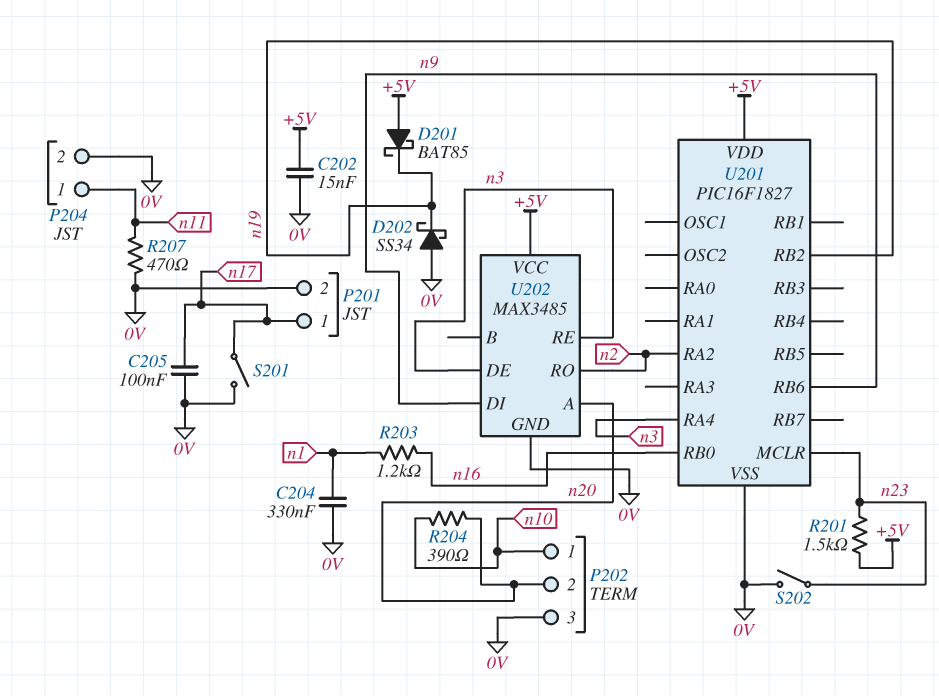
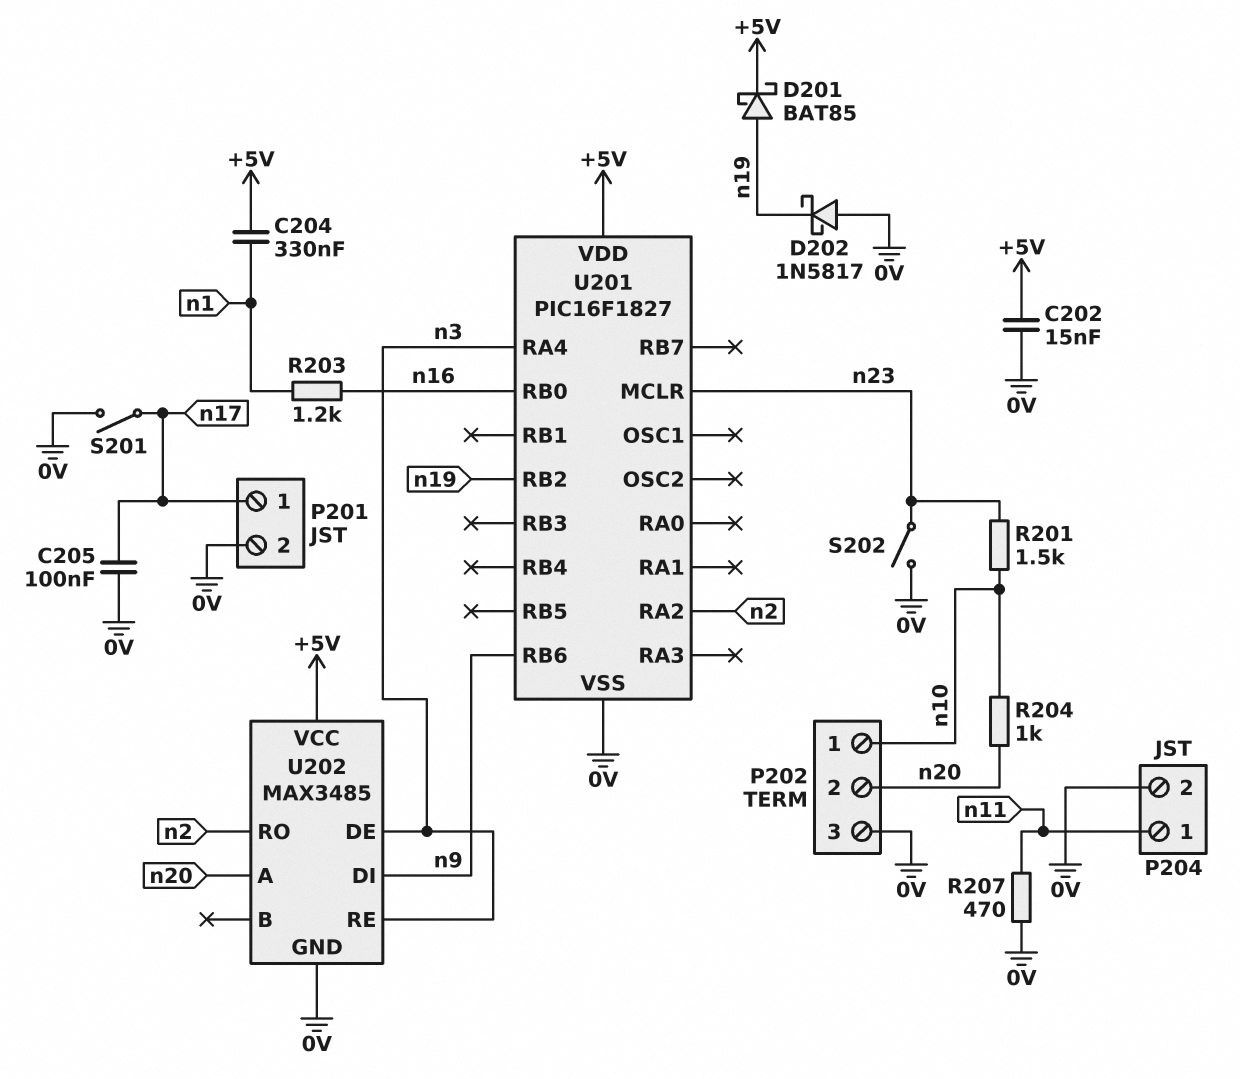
C204: 330nF (0V, n1) -> 330nF (+5V, n1)
D201: schottky BAT85 (A +5V, K n19) -> schottky BAT85 (A n19, K +5V)
D202: schottky SS34 (A 0V, K n19) -> schottky 1N5817 (A 0V, K n19)
R201: 1.5k (+5V, n23) -> 1.5k (n10, n23)
R204: 390 (n10, n20) -> 1k (n10, n20)

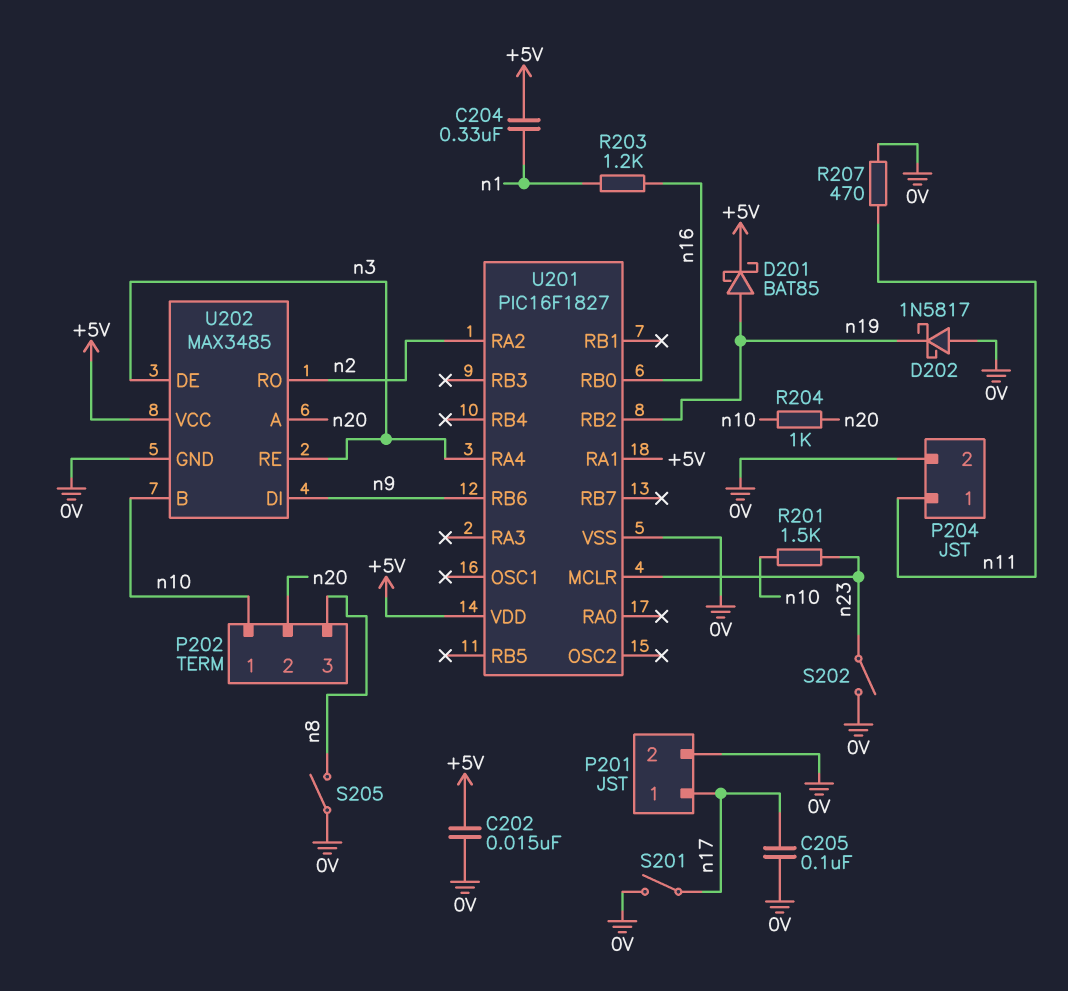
P202 pin 3: 0V -> n8
S205: none -> switch (0V, n8)
U201 pin RA1: none -> +5V
U202 pin B: none -> n10

